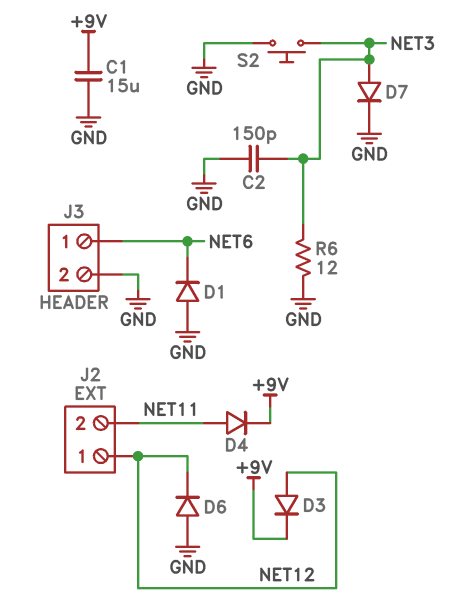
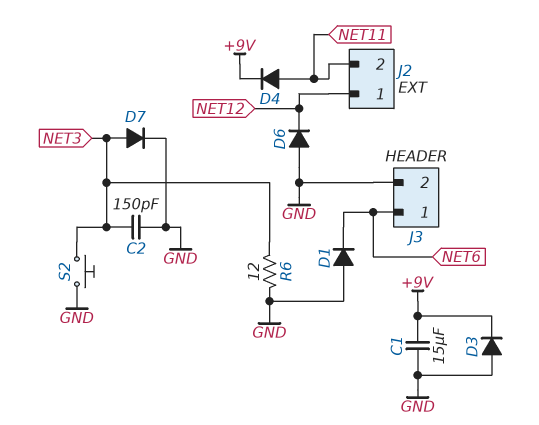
D3: diode (A NET12, K +9V) -> diode (A GND, K +9V)

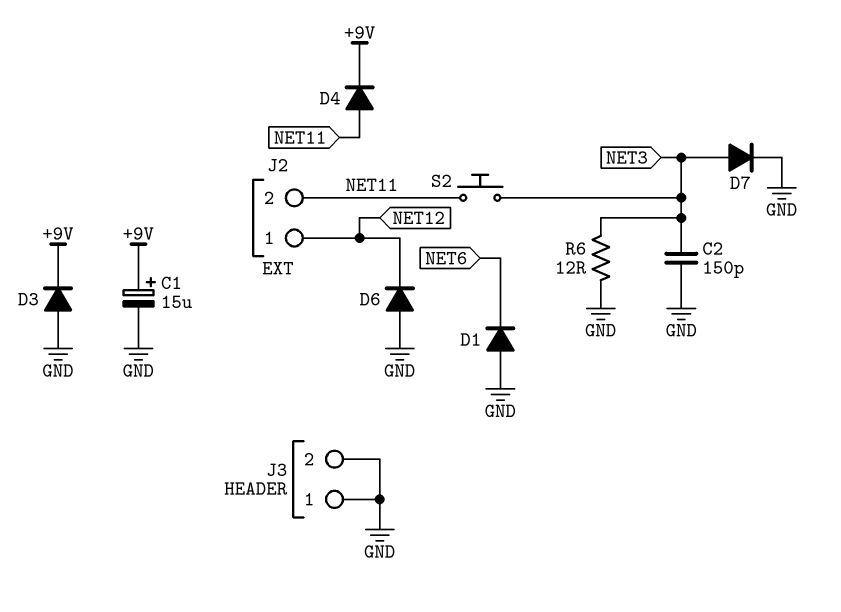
C1: 15uF (+9V, GND) -> 15uF (plus +9V, minus GND)
J3 pin 1: NET6 -> GND
S2: button (GND, NET3) -> button (NET3, NET11)

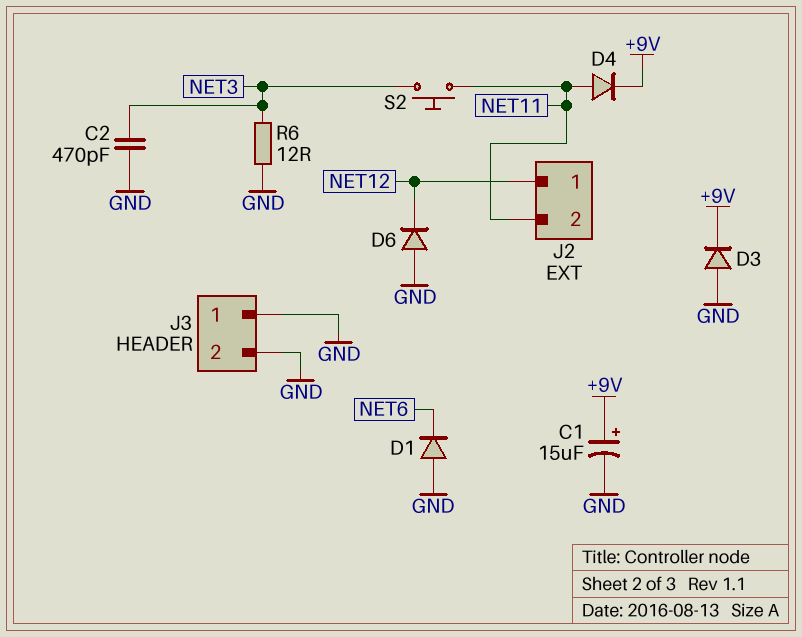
C2: 150pF (GND, NET3) -> 470pF (GND, NET3)
D7: diode (A NET3, K GND) -> none

